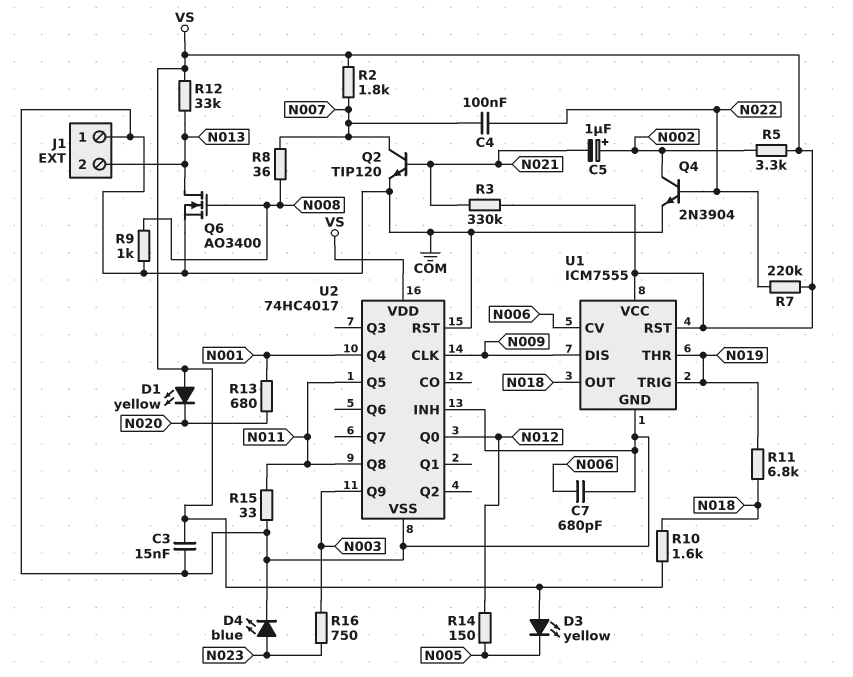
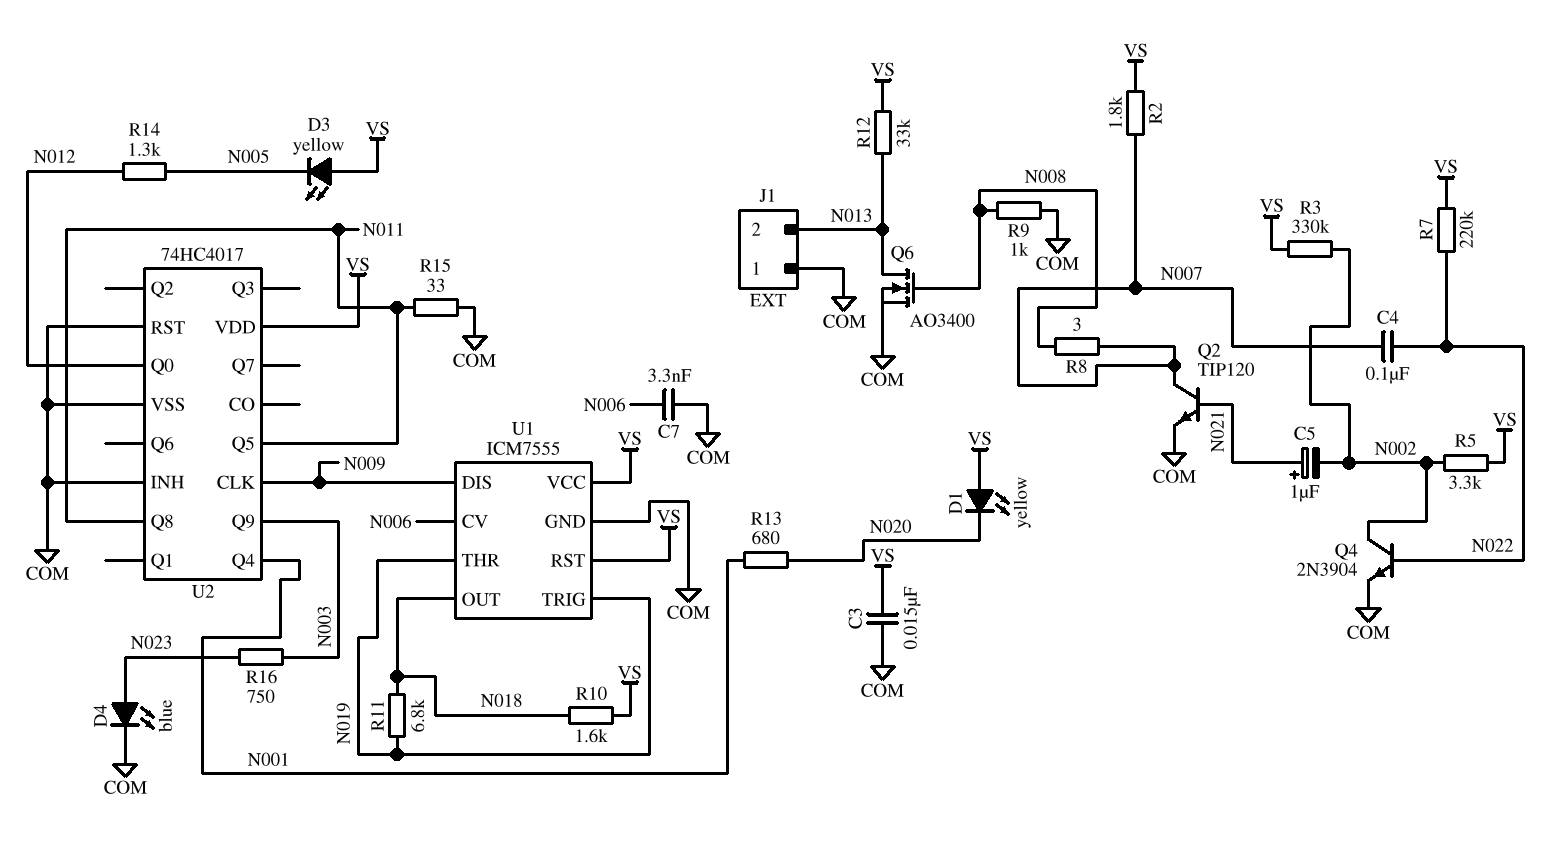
C5: 1uF (plus N002, minus N021) -> 1uF (plus N021, minus N002)
C7: 680pF (COM, N006) -> 3.3nF (COM, N006)
R3: 330k (N021, VS) -> 330k (N002, VS)
R8: 36 (N007, N008) -> 3 (N007, N008)
R14: 150 (N005, N012) -> 1.3k (N005, N012)

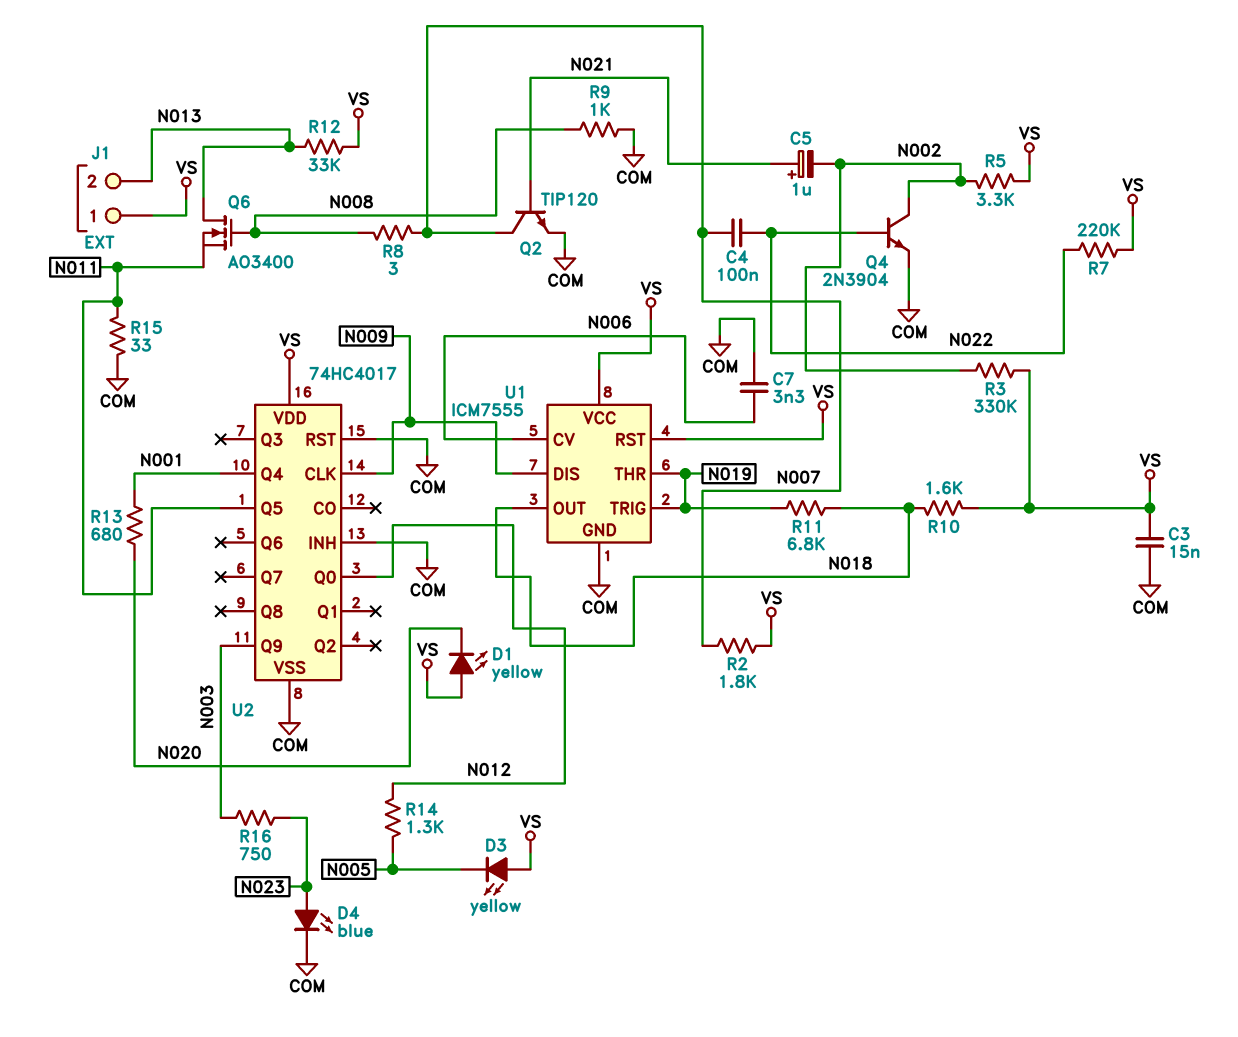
J1 pin 1: COM -> VS
Q6: NMOS AO3400 (G N008, D N013, S COM) -> NMOS AO3400 (G N008, D N013, S N011)
U2 pin Q8: N011 -> none

